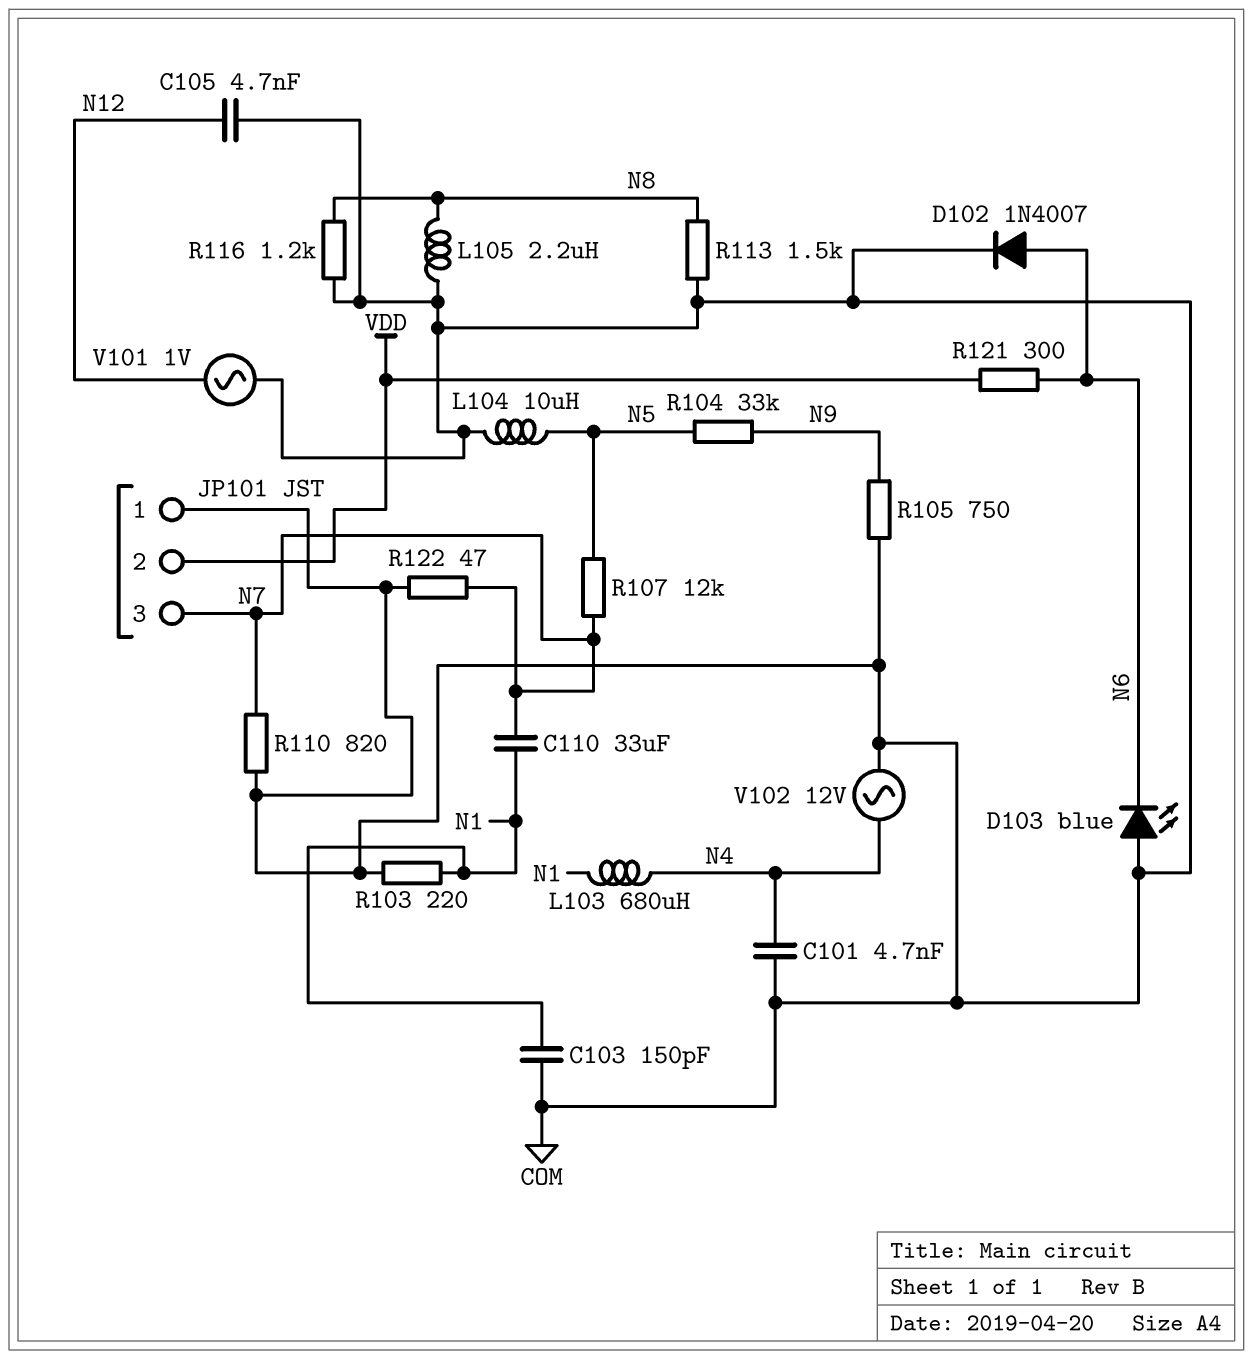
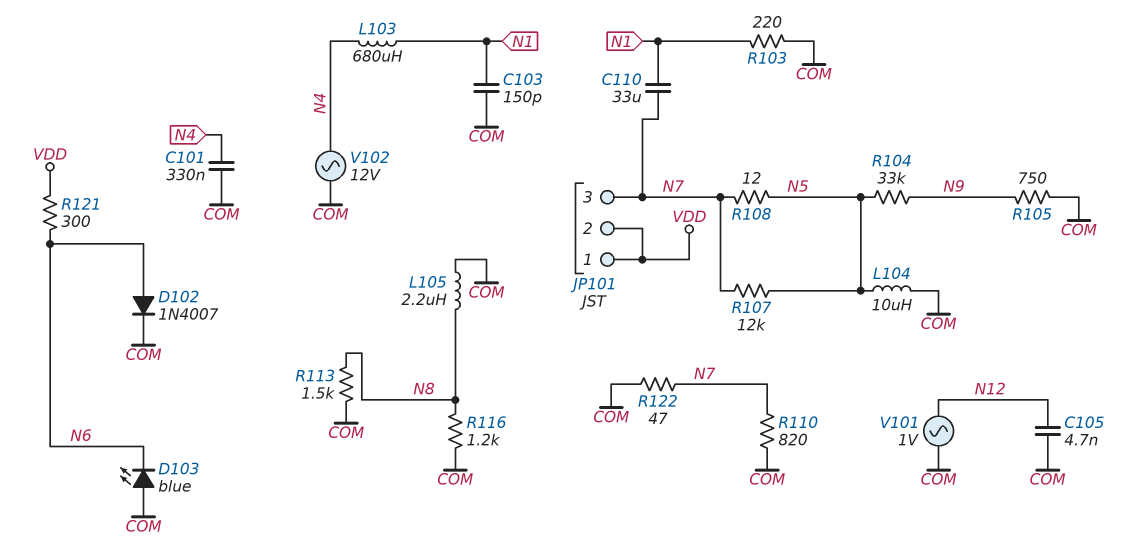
C101: 4.7nF (COM, N4) -> 330nF (COM, N4)
JP101 pin 1: COM -> VDD
R108: none -> 12 (N5, N7)

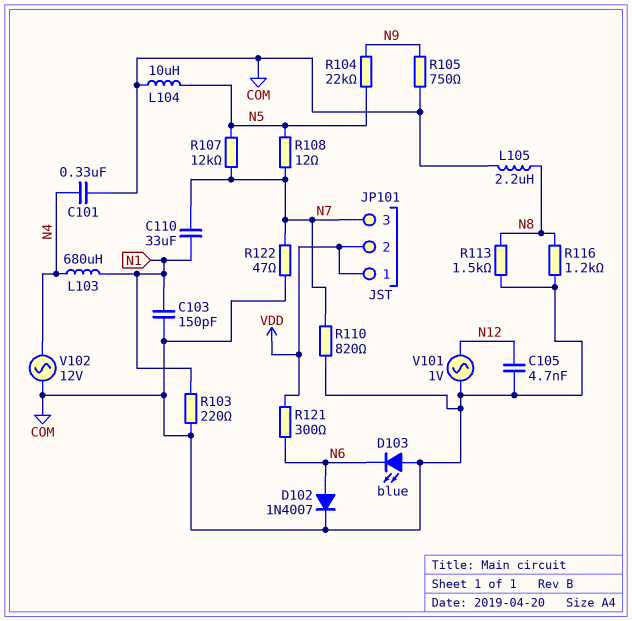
R104: 33k (N5, N9) -> 22k (N5, N9)

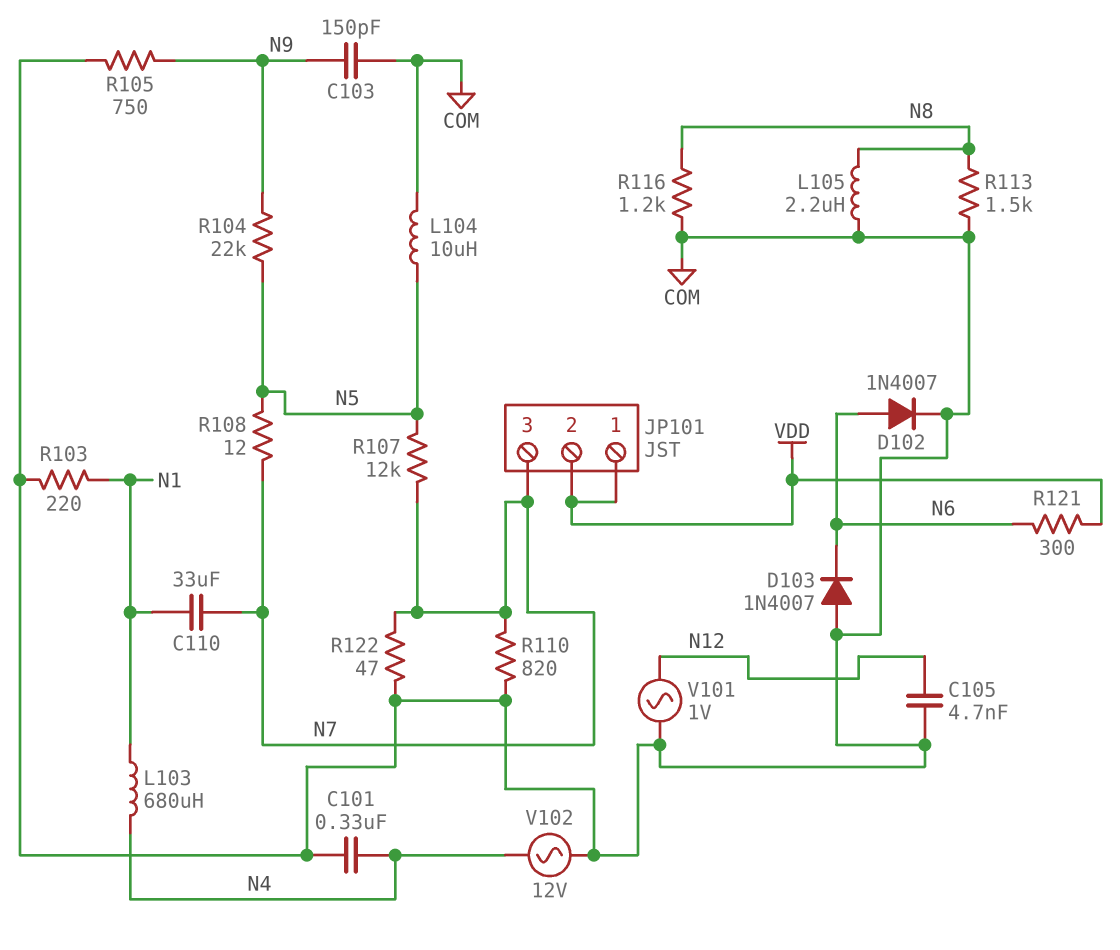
C103: 150pF (COM, N1) -> 150pF (COM, N9)
D103: LED blue (A COM, K N6) -> diode 1N4007 (A COM, K N6)

